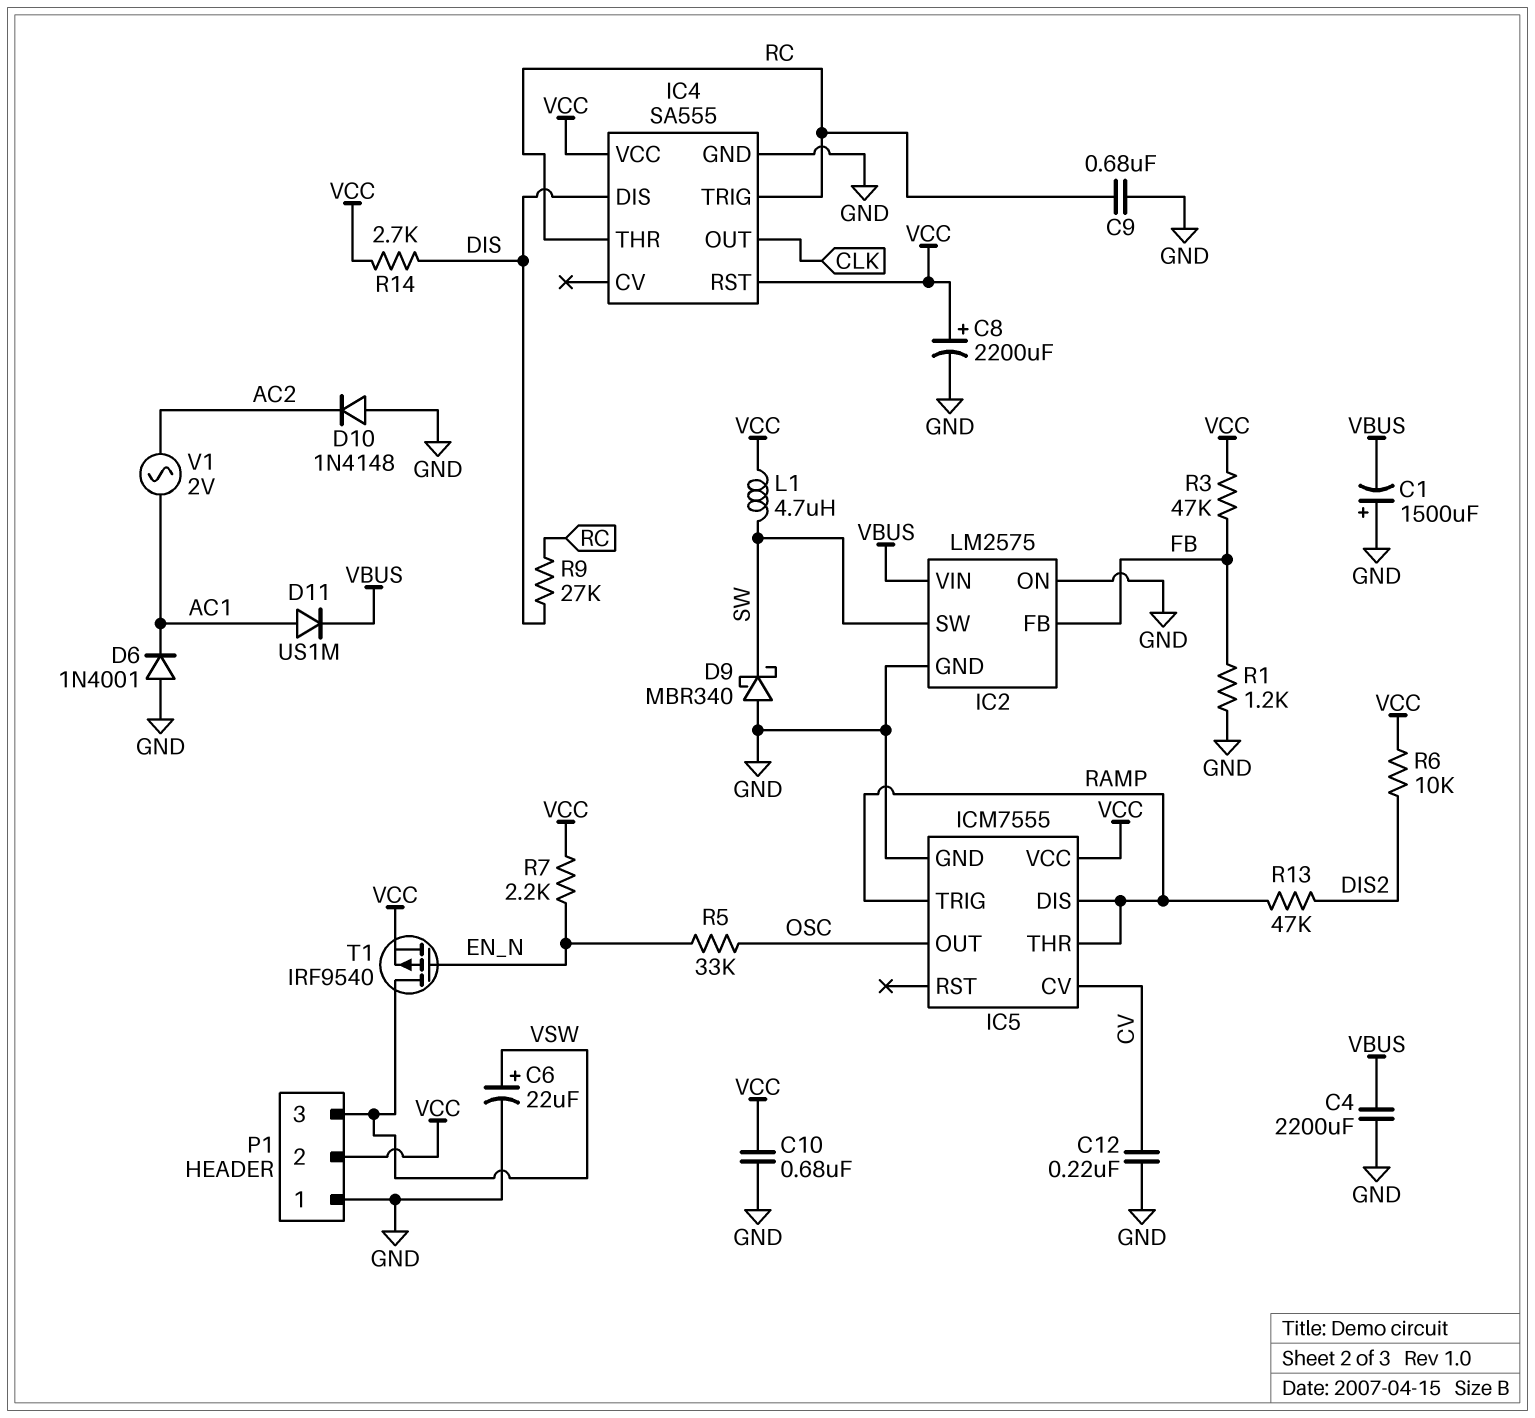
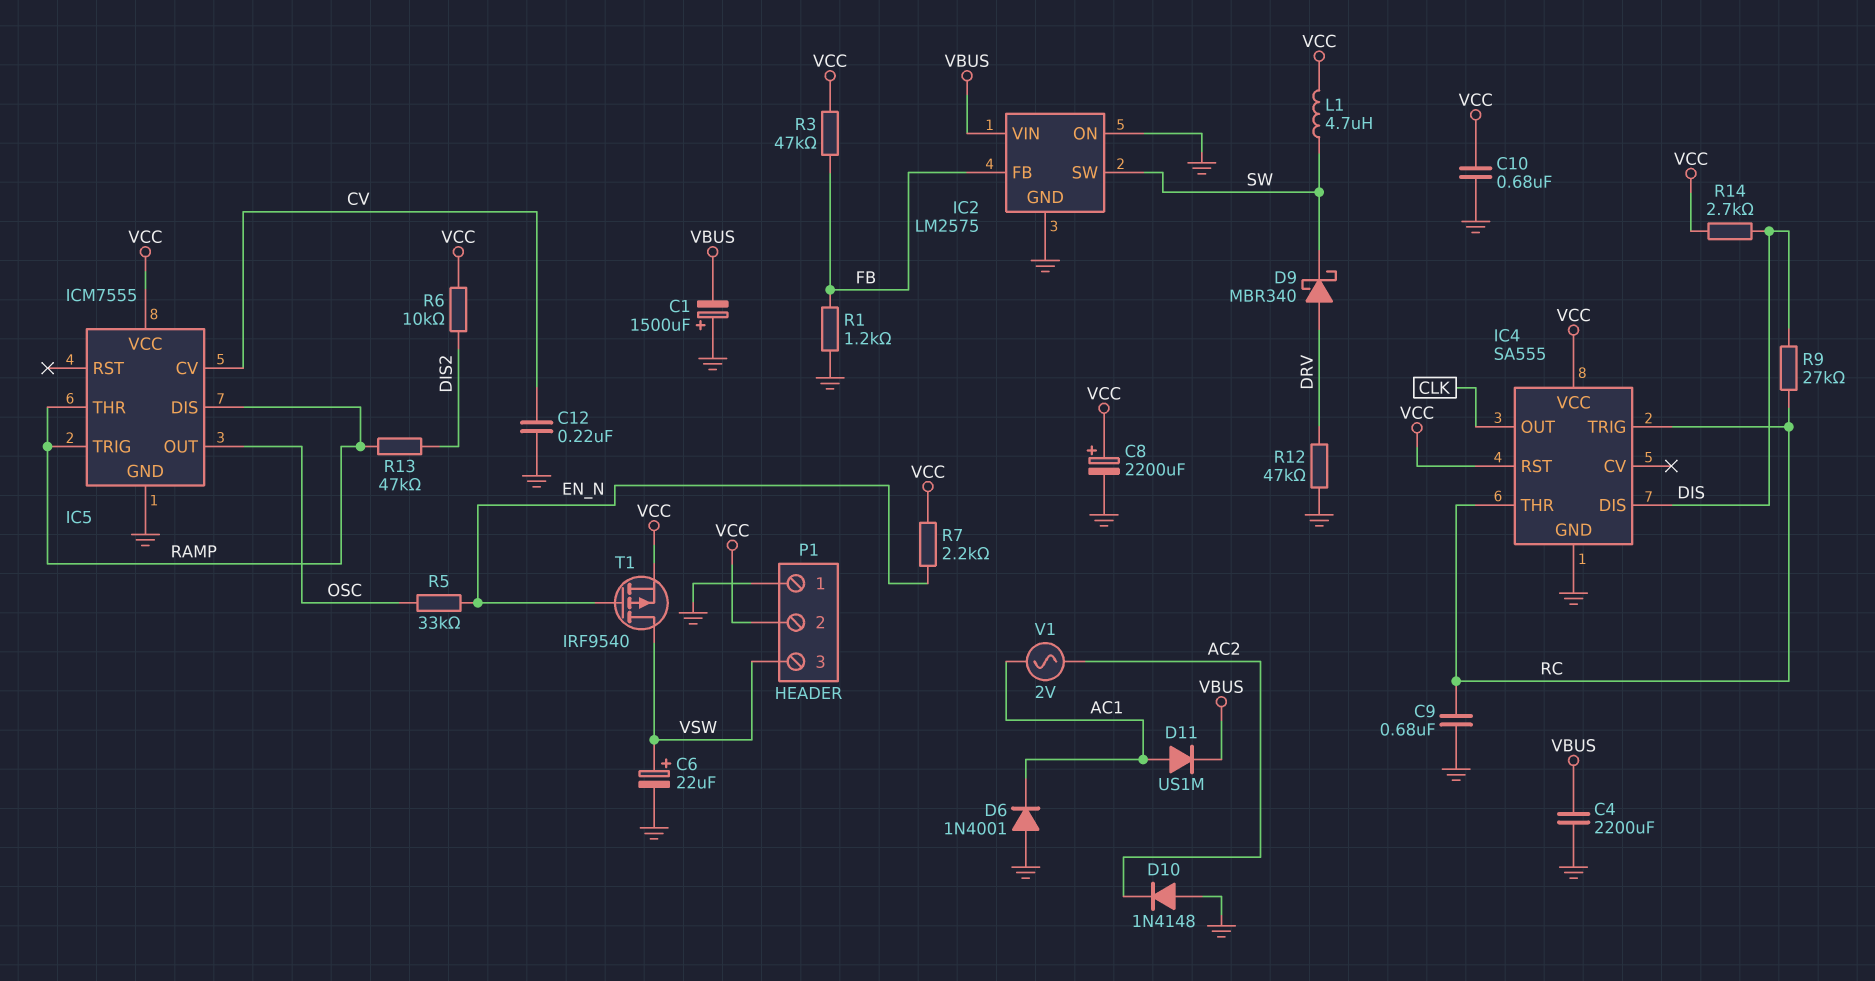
D9: schottky MBR340 (A GND, K SW) -> schottky MBR340 (A DRV, K SW)
R12: none -> 47k (DRV, GND)

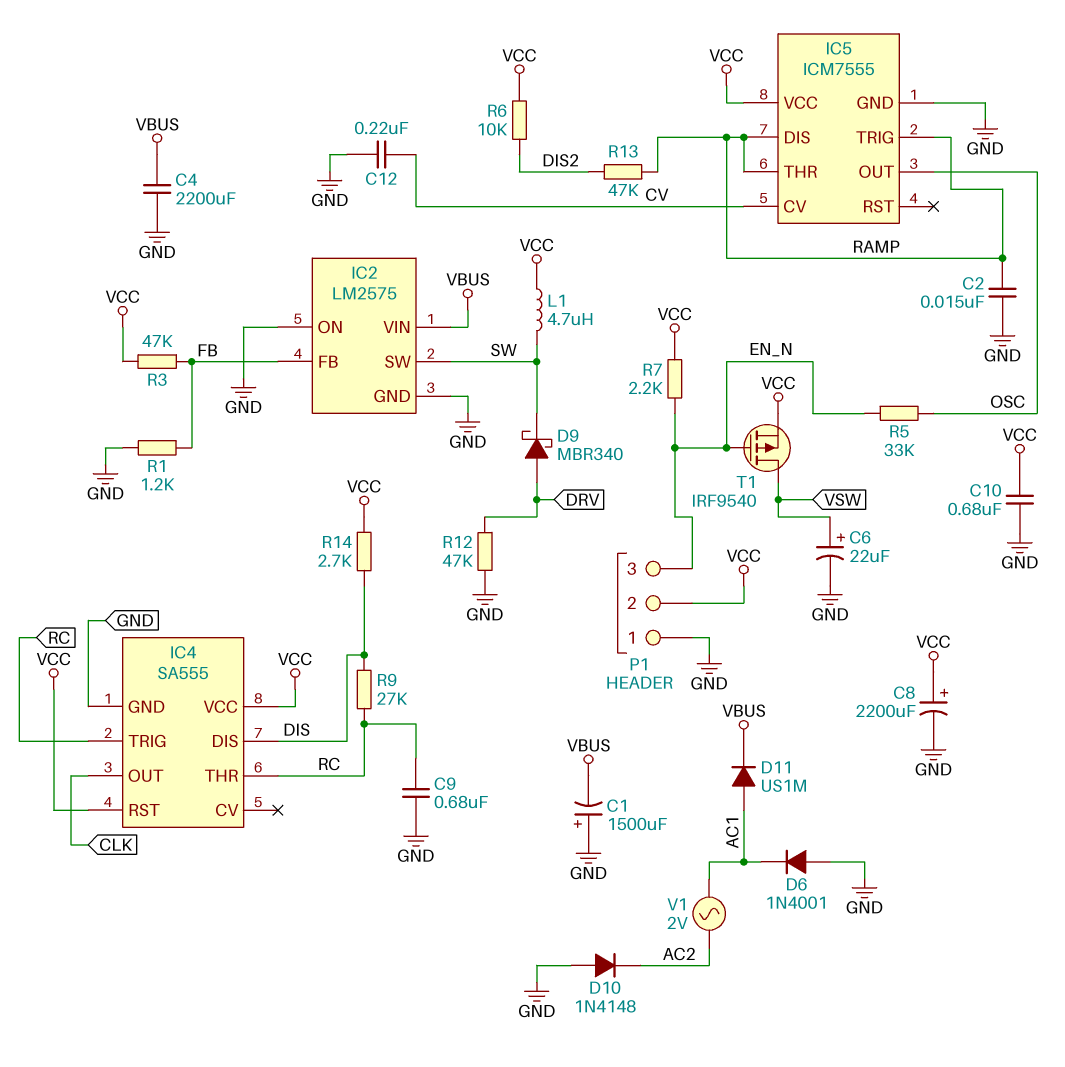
C2: none -> 15nF (GND, RAMP)
P1 pin 3: VSW -> EN_N

